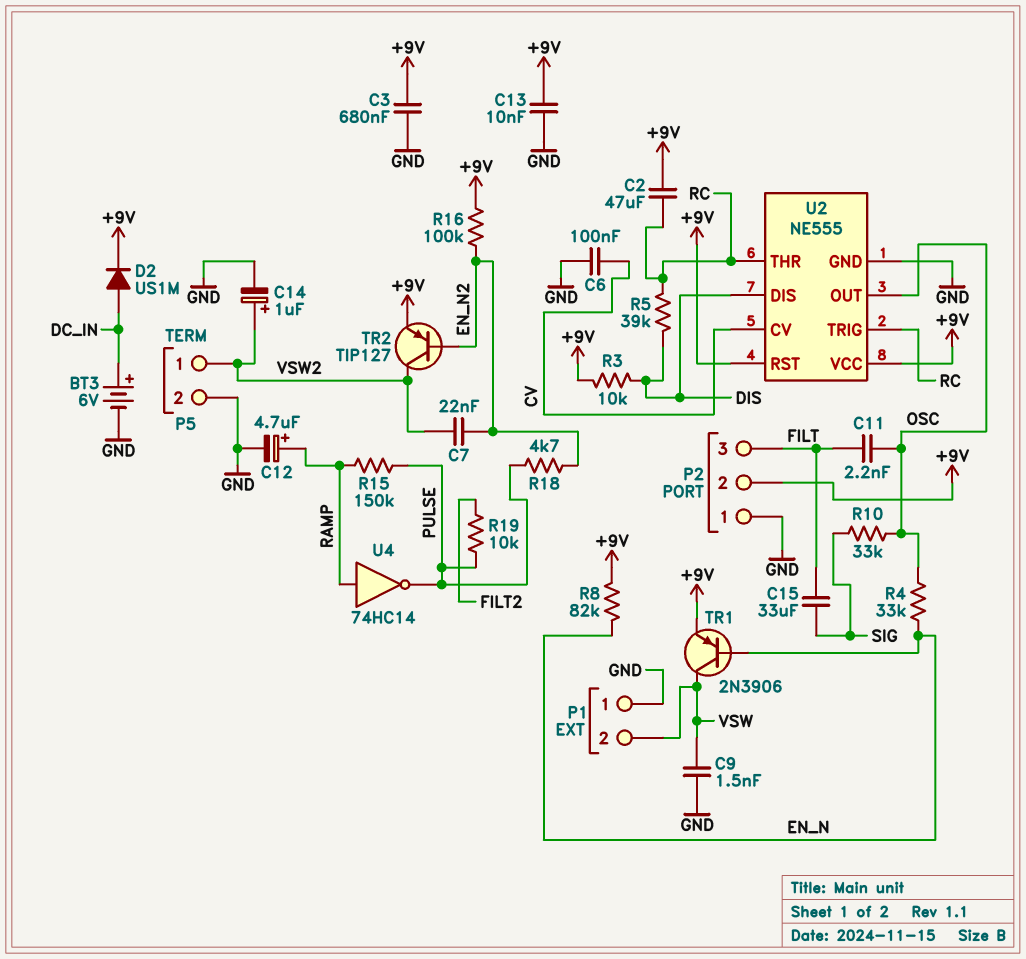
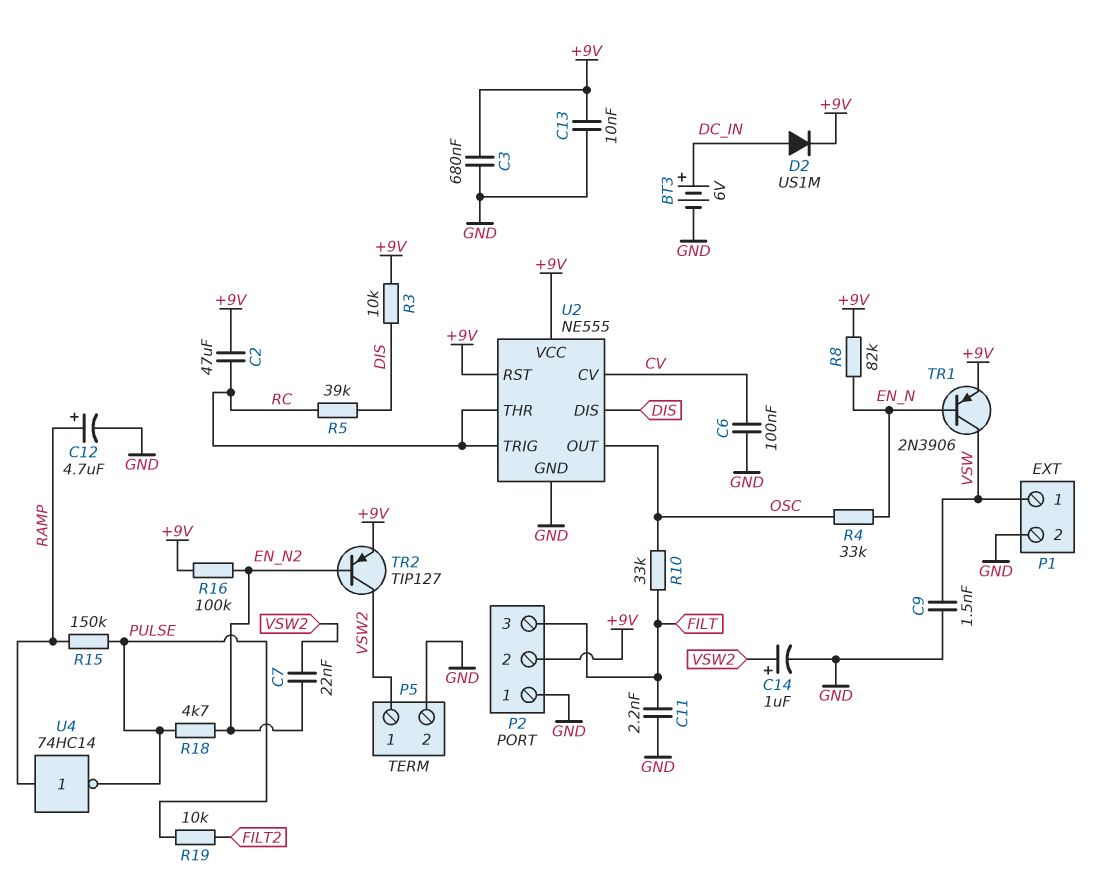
C11: 2.2nF (FILT, OSC) -> 2.2nF (FILT, GND)
C15: 33uF (FILT, SIG) -> none
P1 pin 1: GND -> VSW
P1 pin 2: VSW -> GND
R10: 33k (OSC, SIG) -> 33k (FILT, OSC)

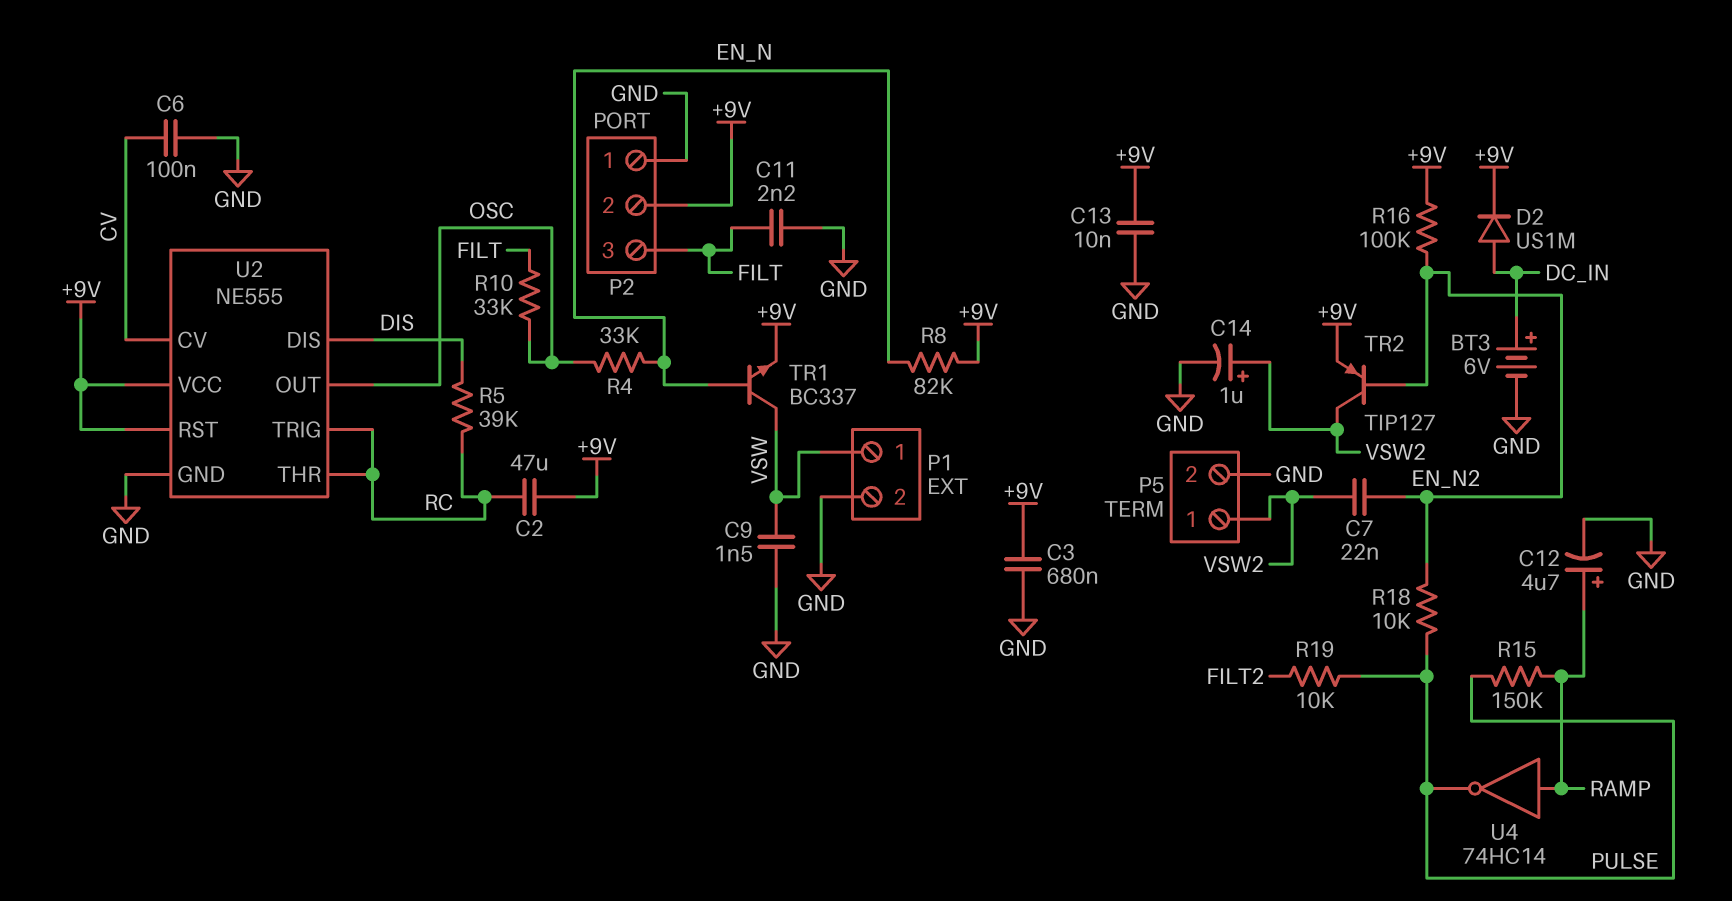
R3: 10k (+9V, DIS) -> none
R18: 4.7k (EN_N2, PULSE) -> 10k (EN_N2, PULSE)
TR1: PNP 2N3906 (B EN_N, C VSW, E +9V) -> NPN BC337 (B EN_N, C VSW, E +9V)

